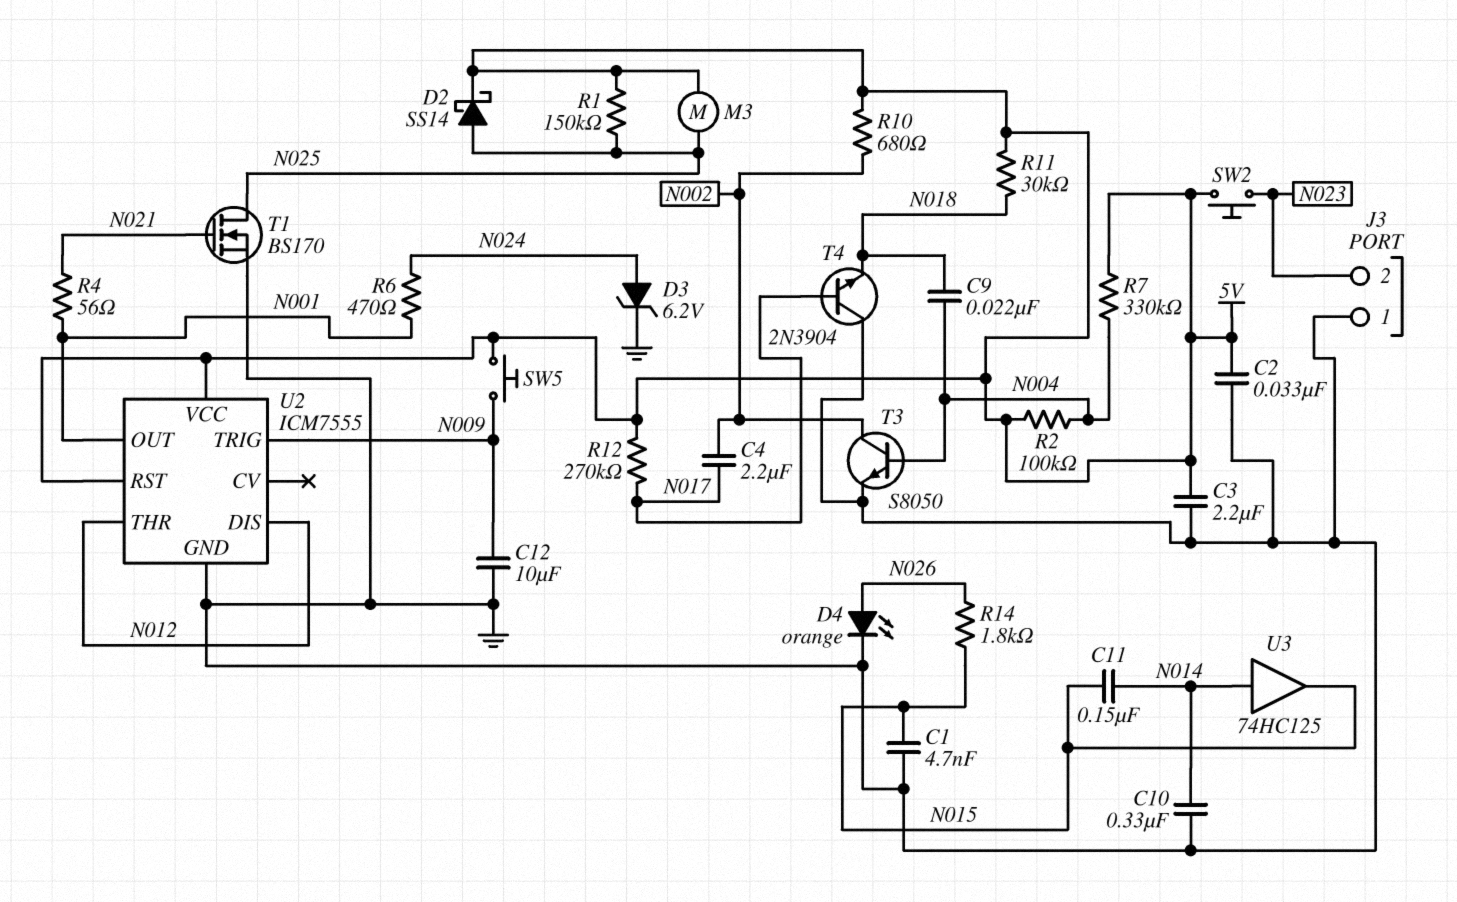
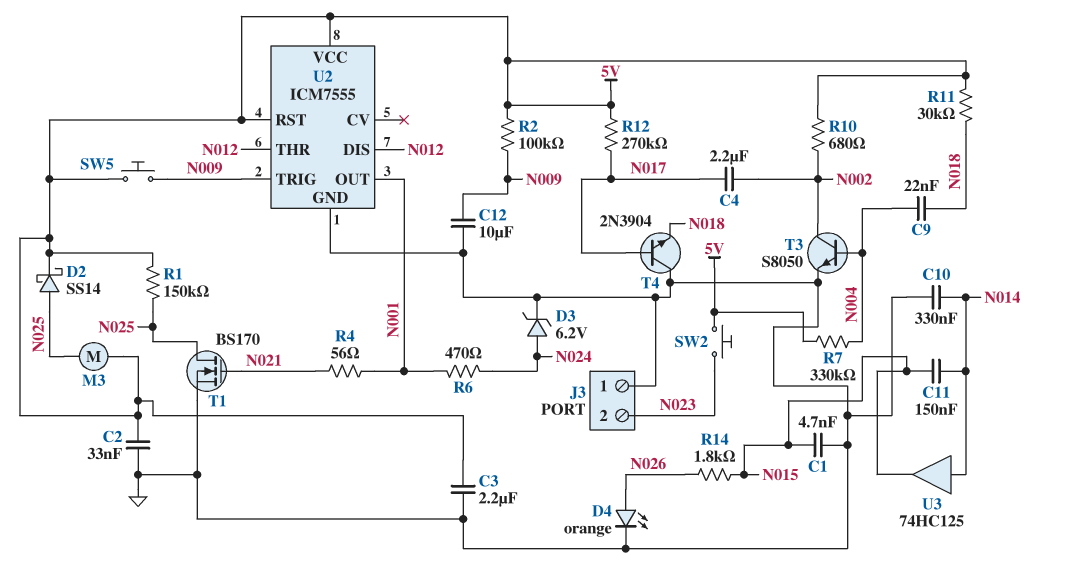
R2: 100k (5V, N004) -> 100k (5V, N009)

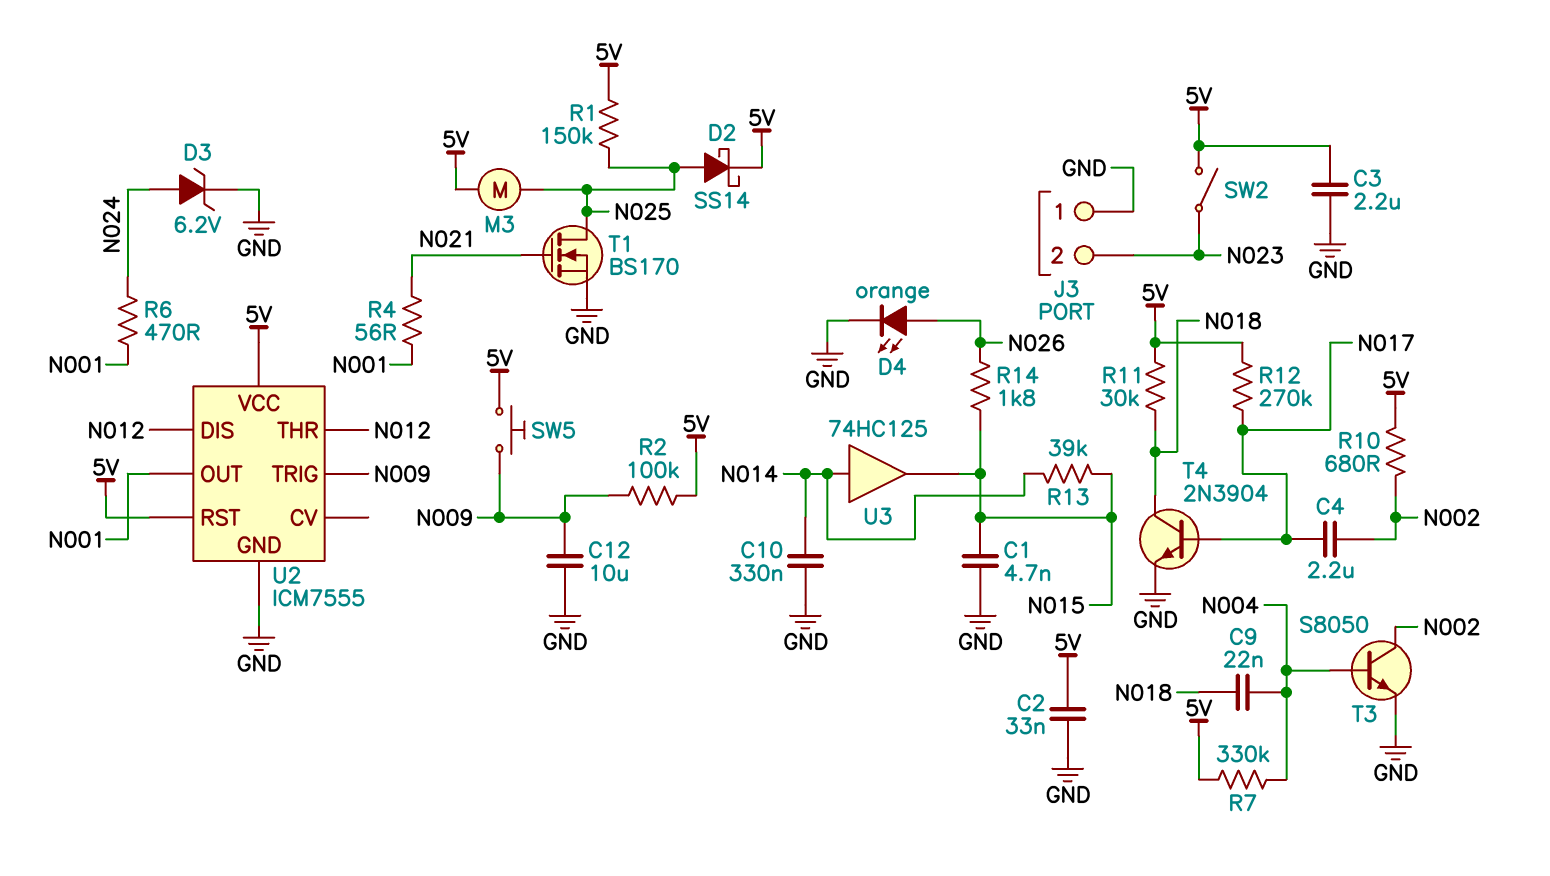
C11: 150nF (N014, N015) -> none
R13: none -> 39k (N014, N015)
SW2: button (5V, N023) -> switch (5V, N023)
T4: NPN 2N3904 (B N017, C GND, E N018) -> NPN 2N3904 (B N017, C N018, E GND)

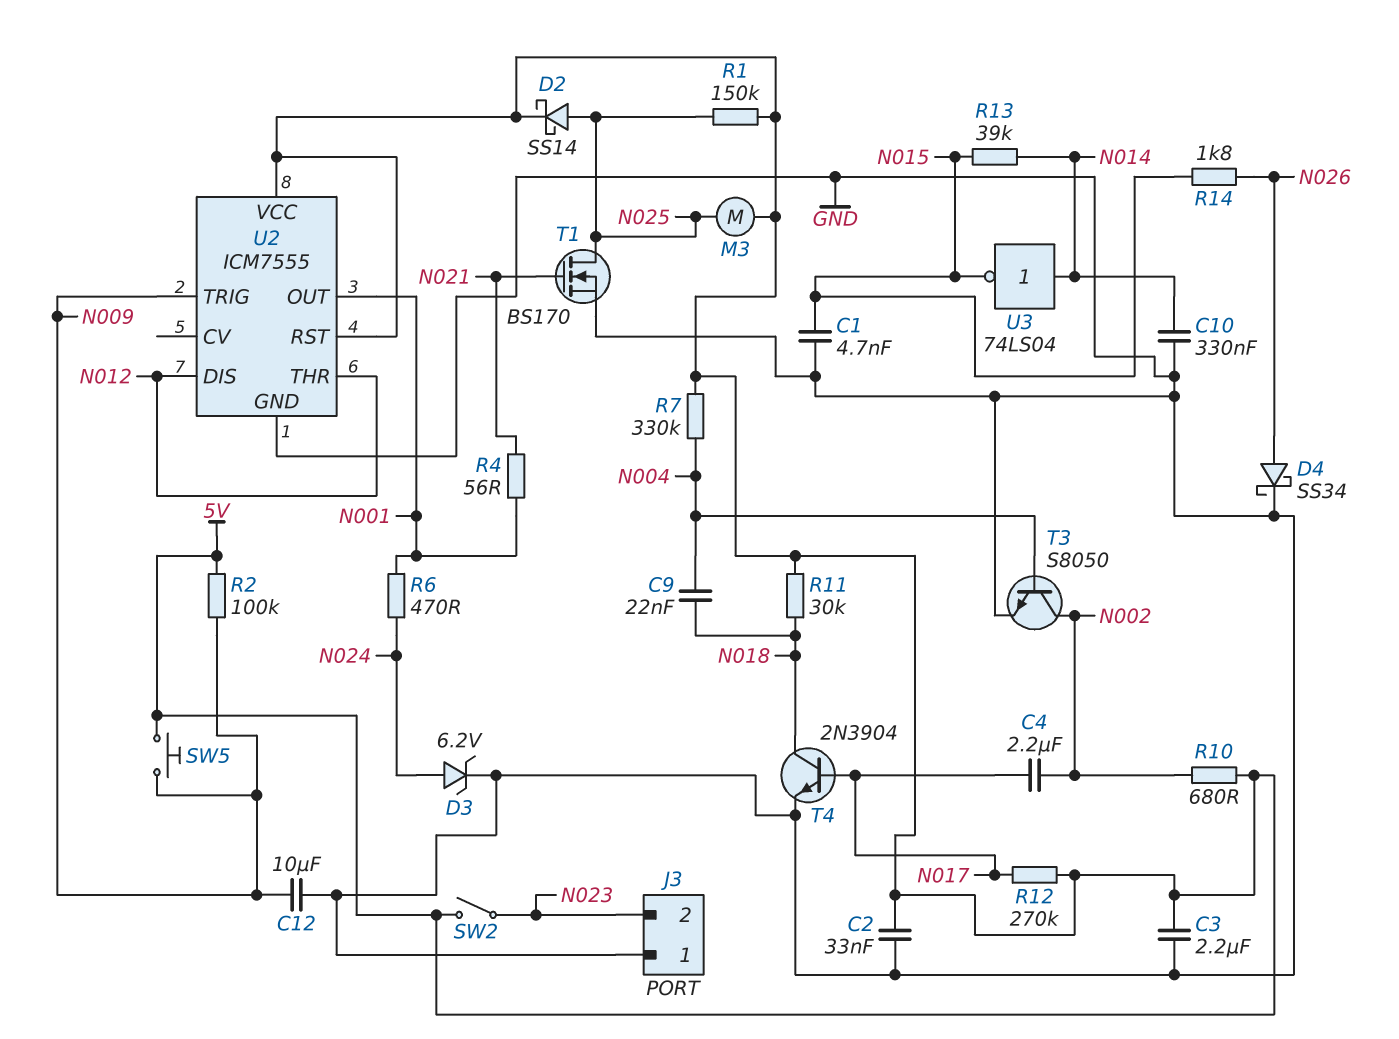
D4: LED orange (A N026, K GND) -> schottky SS34 (A N026, K GND)
U3: buffer 74HC125 (in N014, out N015) -> NOT 74LS04 (in N014, out N015)

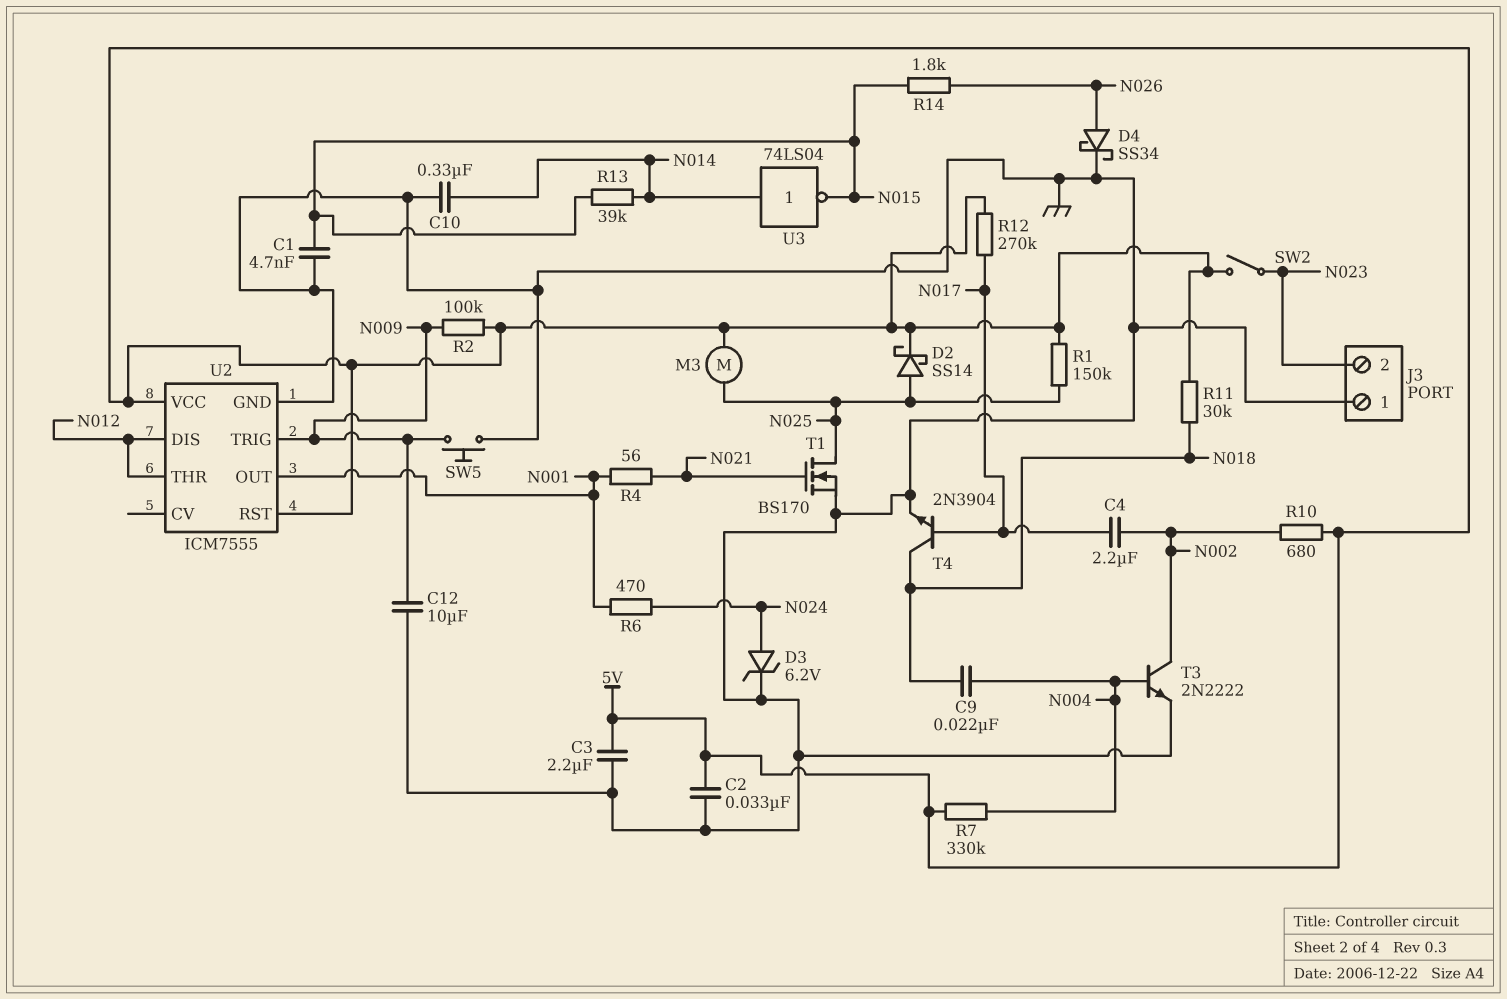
SW5: button (5V, N009) -> button (GND, N009)
T3: NPN S8050 (B N004, C N002, E GND) -> NPN 2N2222 (B N004, C N002, E GND)

